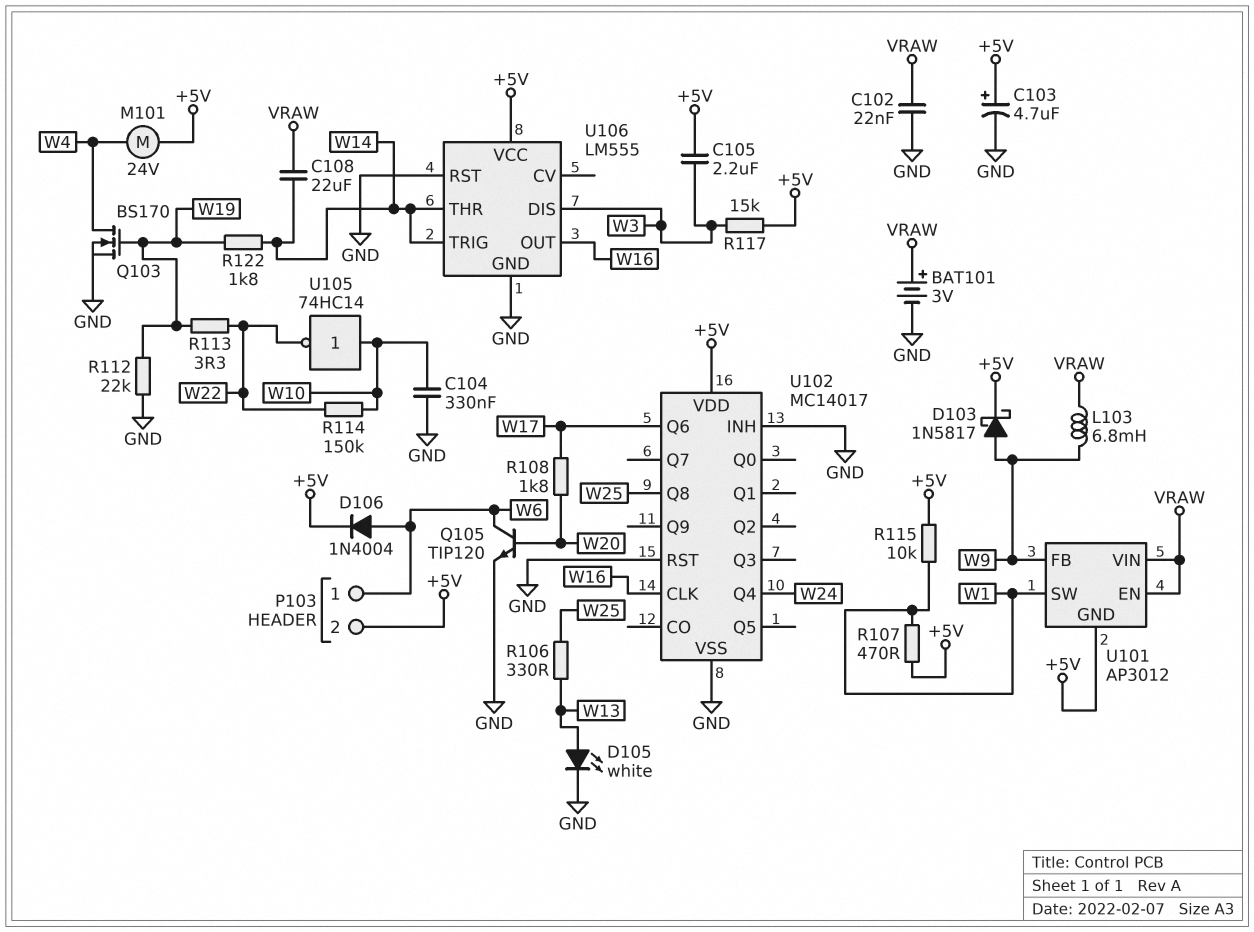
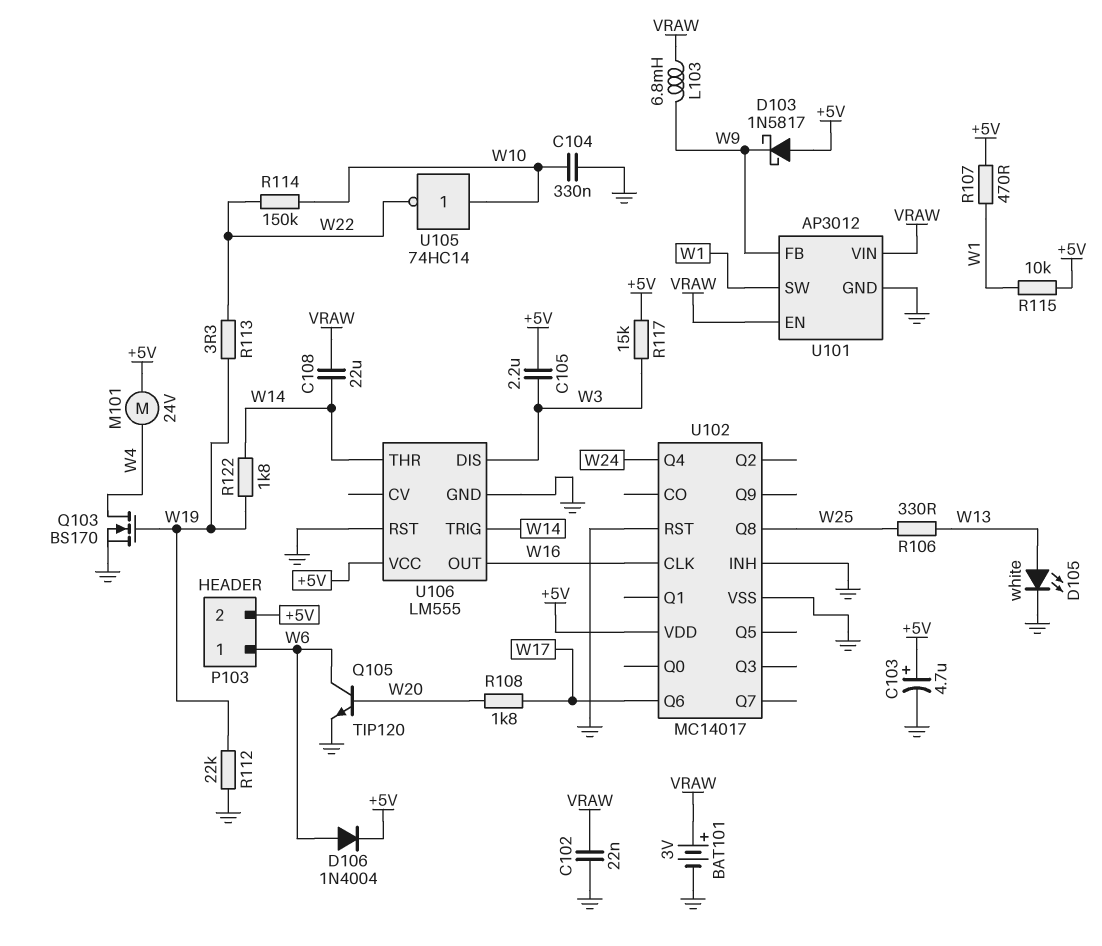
D103: schottky 1N5817 (A W9, K +5V) -> schottky 1N5817 (A +5V, K W9)
U101 pin GND: +5V -> GND

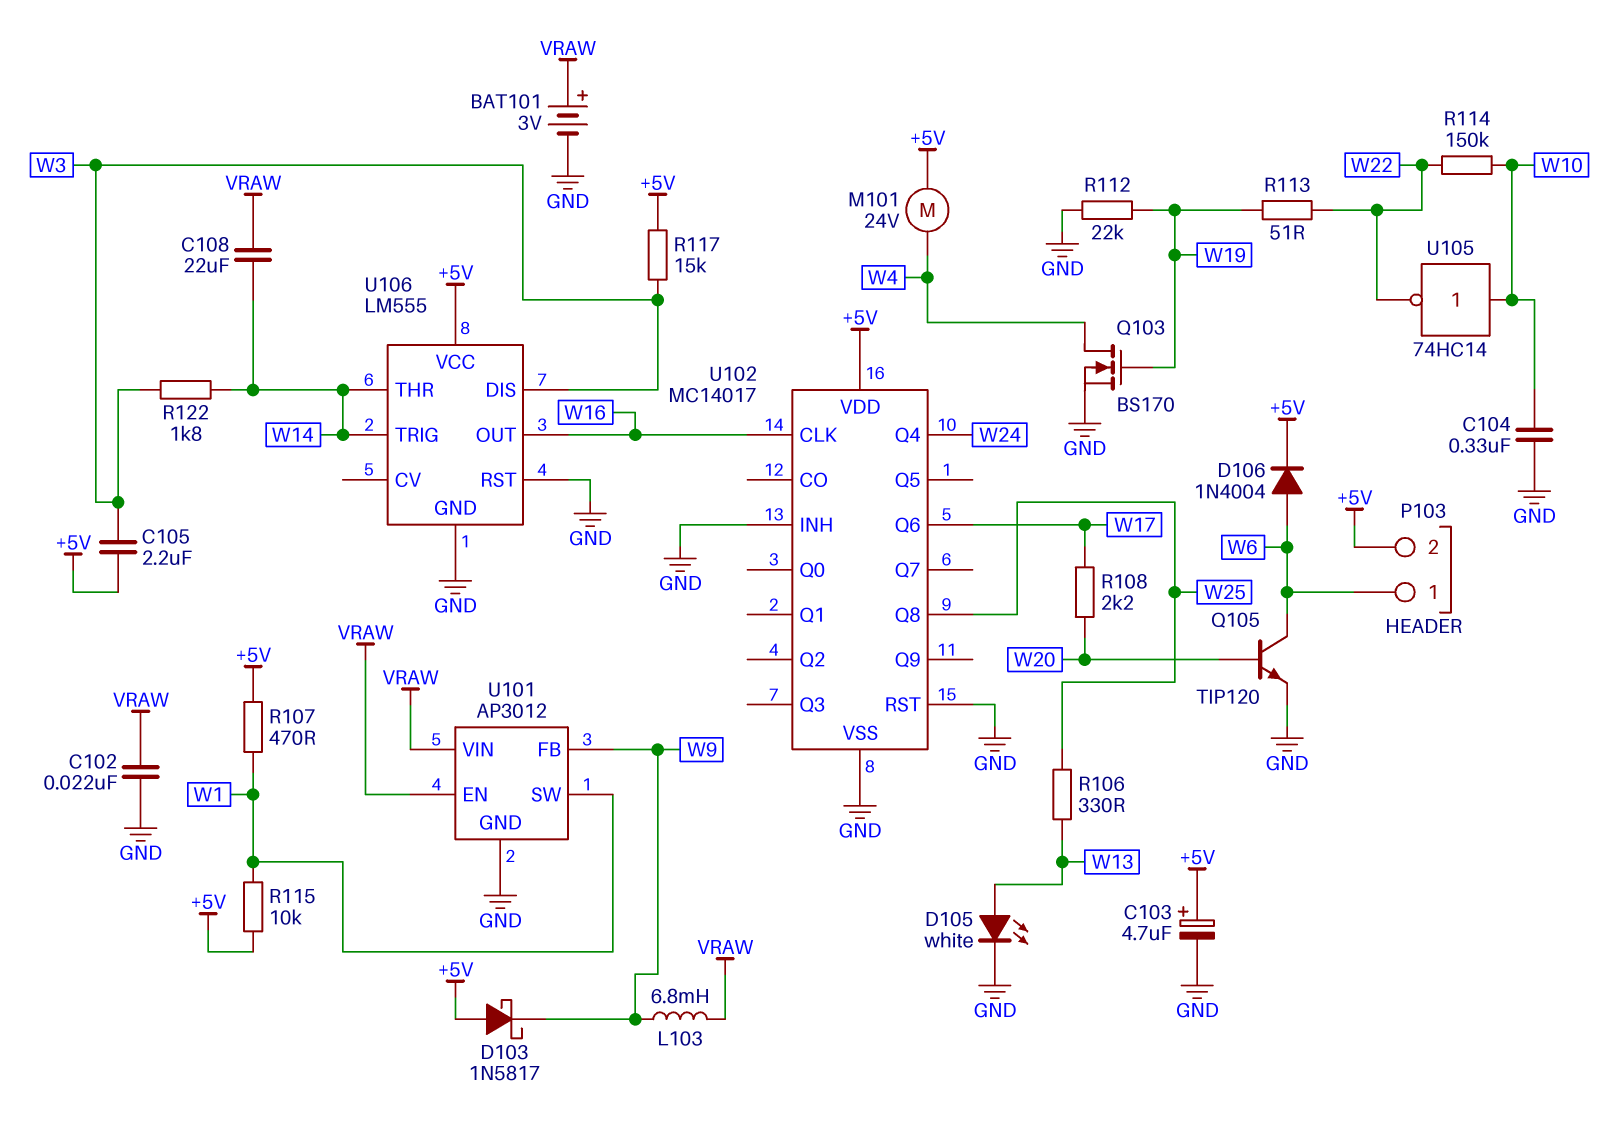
R108: 1.8k (W17, W20) -> 2.2k (W17, W20)
R113: 3.3 (W19, W22) -> 51 (W19, W22)
R122: 1.8k (W14, W19) -> 1.8k (W3, W14)

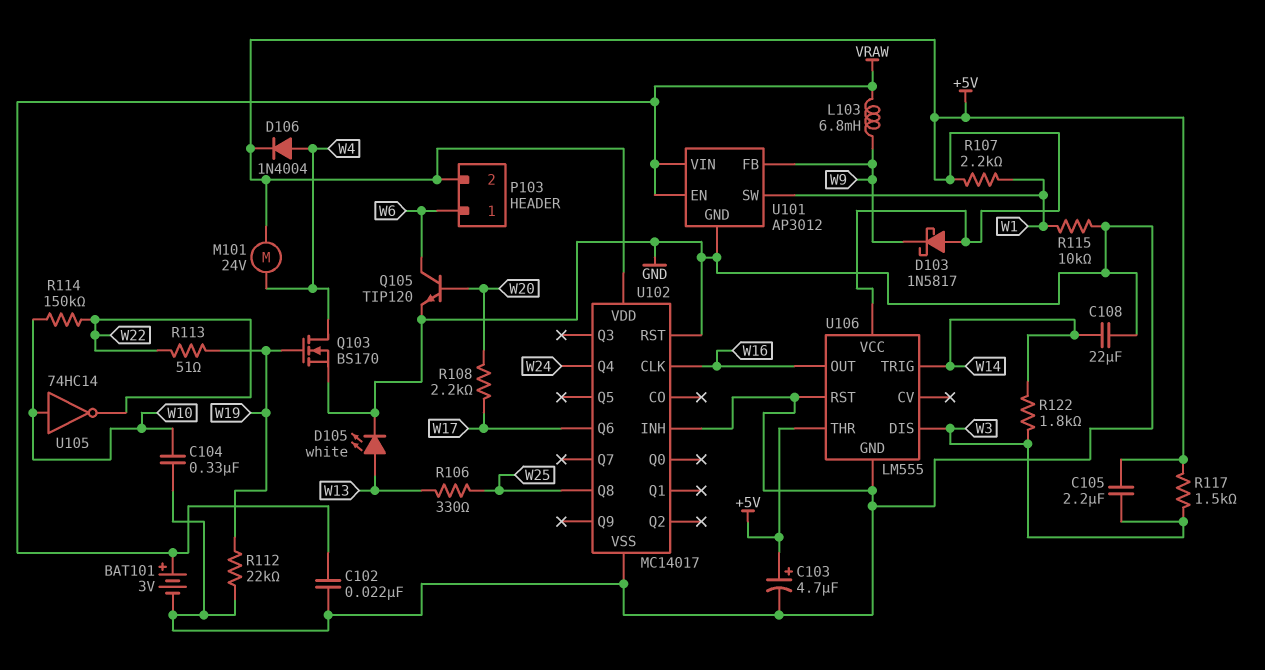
C108: 22uF (VRAW, W14) -> 22uF (GND, W14)
D106: diode 1N4004 (A W6, K +5V) -> diode 1N4004 (A W4, K +5V)
R107: 470 (+5V, W1) -> 2.2k (+5V, W1)
R115: 10k (+5V, W1) -> 10k (GND, W1)
R117: 15k (+5V, W3) -> 1.5k (+5V, W3)
U106 pin THR: W14 -> +5V

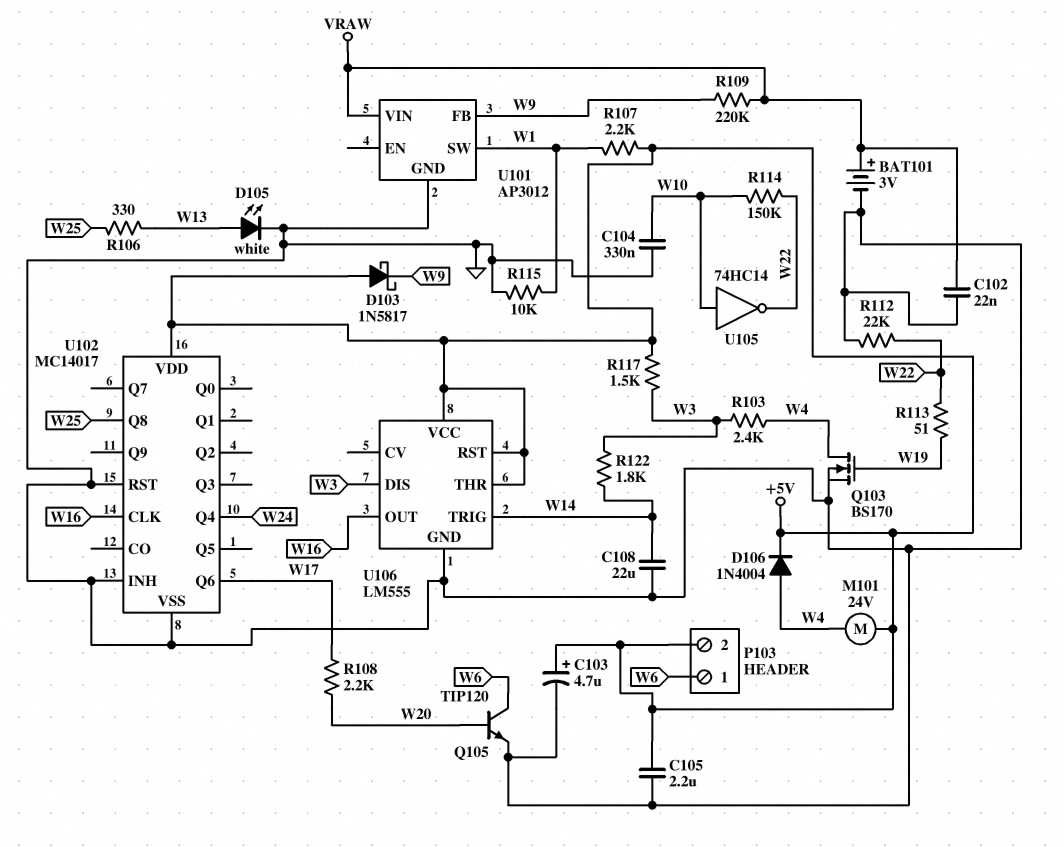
C105: 2.2uF (+5V, W3) -> 2.2uF (+5V, GND)
L103: 6.8mH (VRAW, W9) -> none
R103: none -> 2.4k (W3, W4)
R109: none -> 220k (VRAW, W9)
R112: 22k (GND, W19) -> 22k (GND, W22)
U101 pin EN: VRAW -> none
U106 pin RST: GND -> +5V

